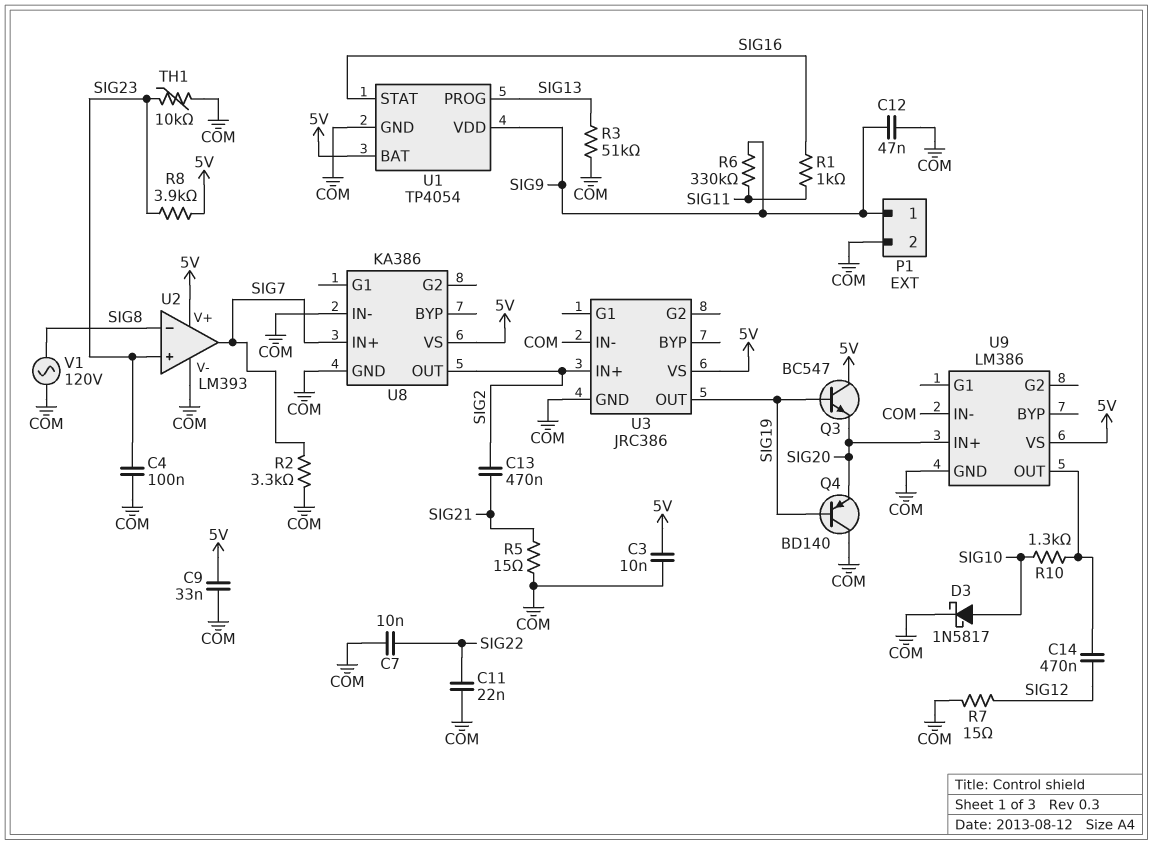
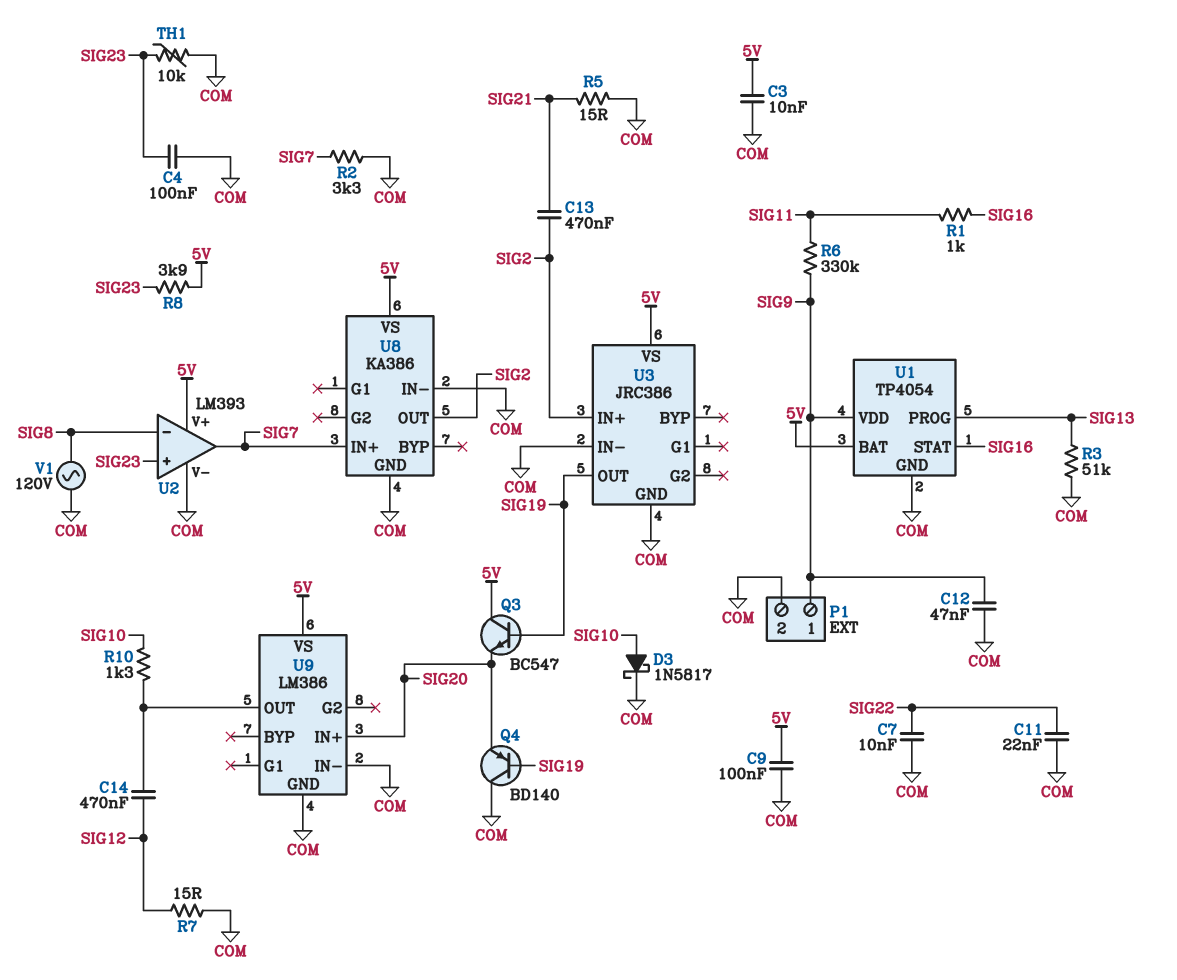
C9: 33nF (5V, COM) -> 100nF (5V, COM)

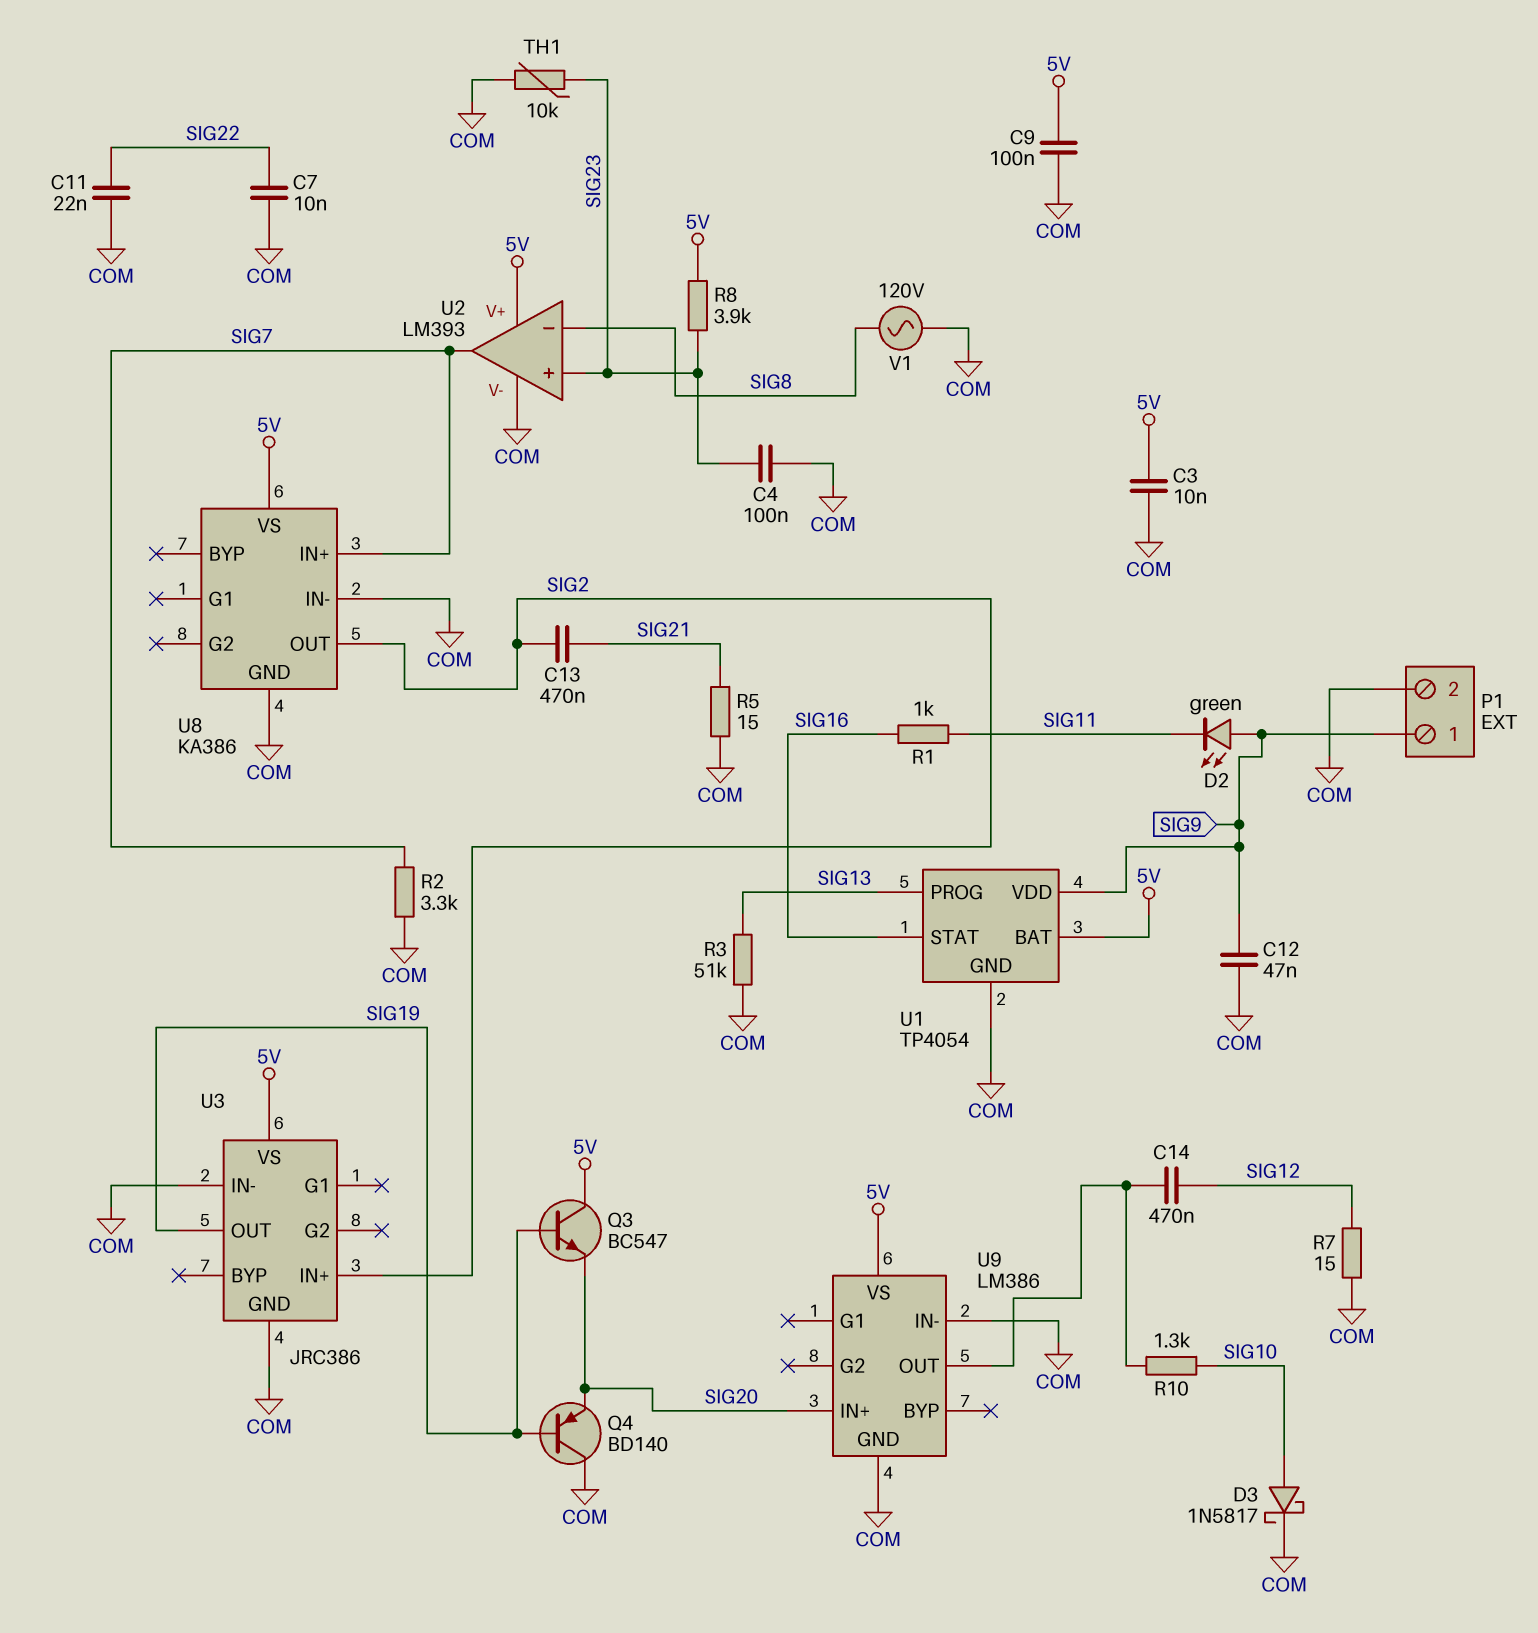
D2: none -> LED green (A SIG9, K SIG11)
R6: 330k (SIG9, SIG11) -> none

